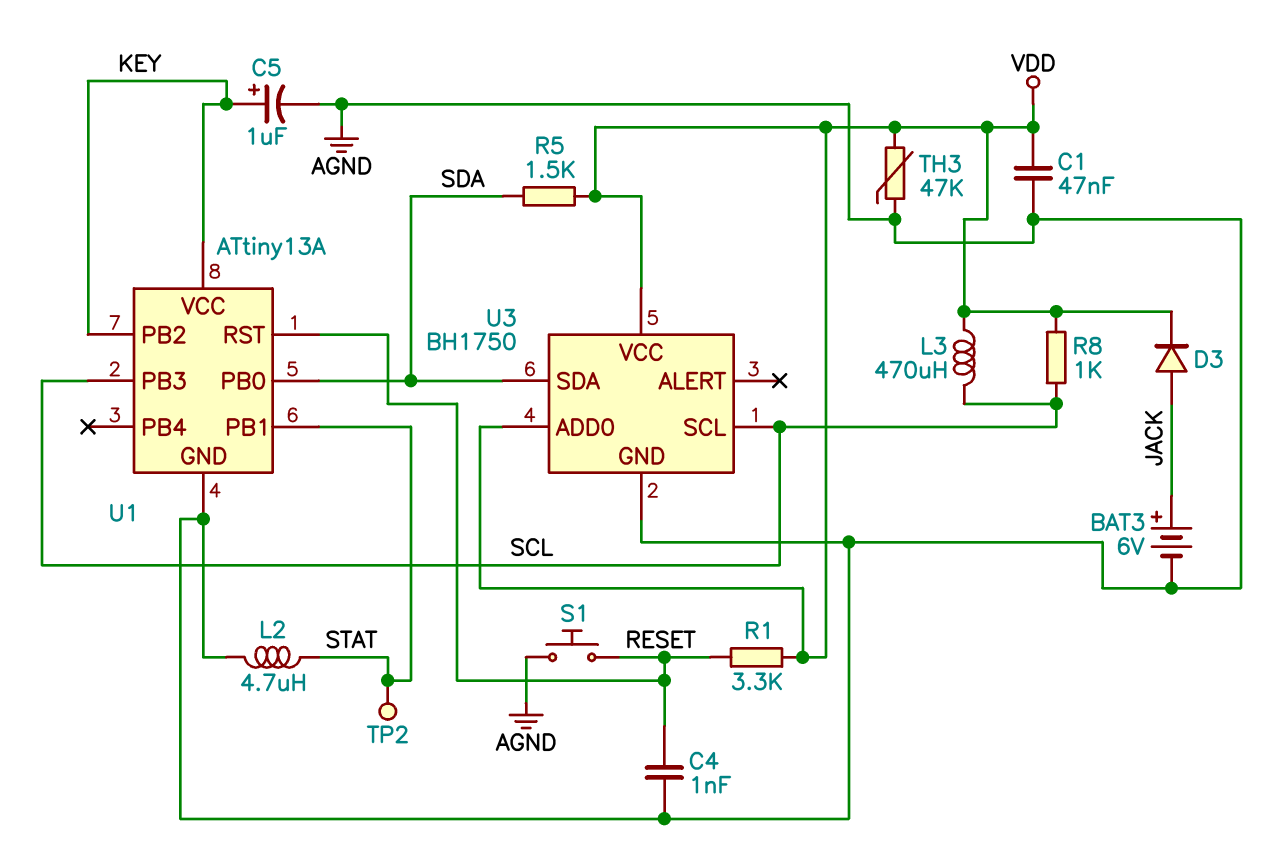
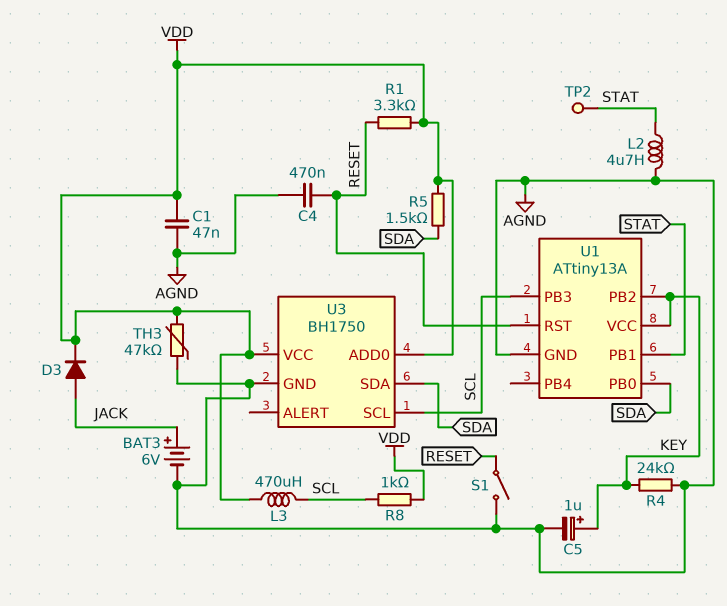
C4: 1nF (AGND, RESET) -> 470nF (AGND, RESET)
R4: none -> 24k (AGND, KEY)
S1: button (AGND, RESET) -> switch (AGND, RESET)

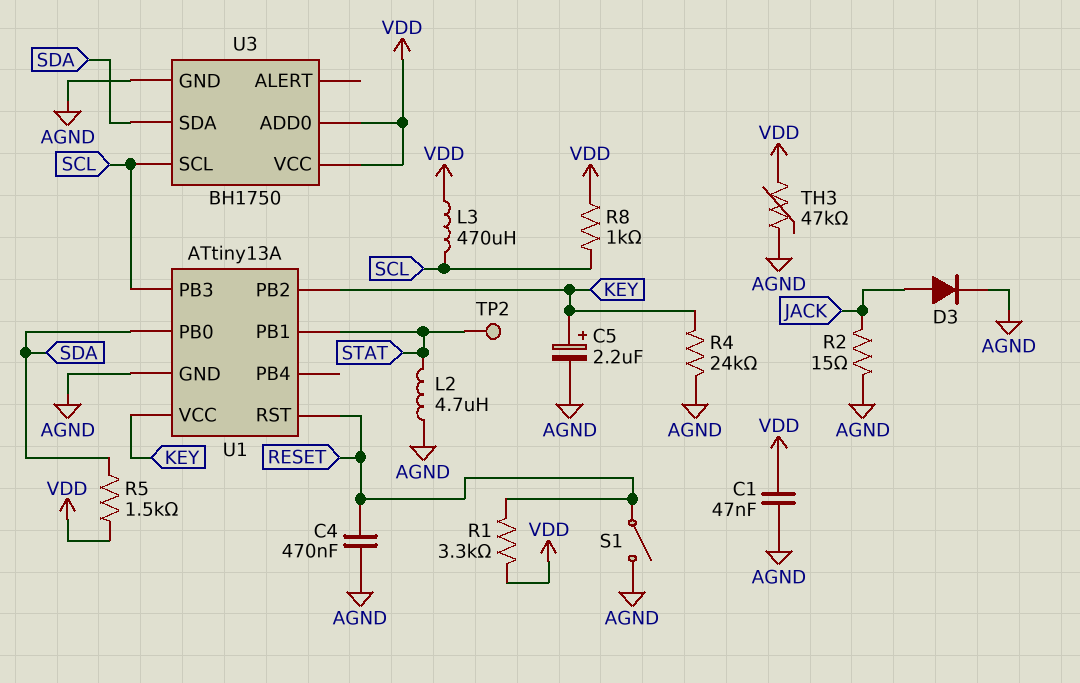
BAT3: 6V (plus JACK, minus AGND) -> none
C5: 1uF (plus KEY, minus AGND) -> 2.2uF (plus KEY, minus AGND)
D3: diode (A JACK, K VDD) -> diode (A JACK, K AGND)
R2: none -> 15 (AGND, JACK)

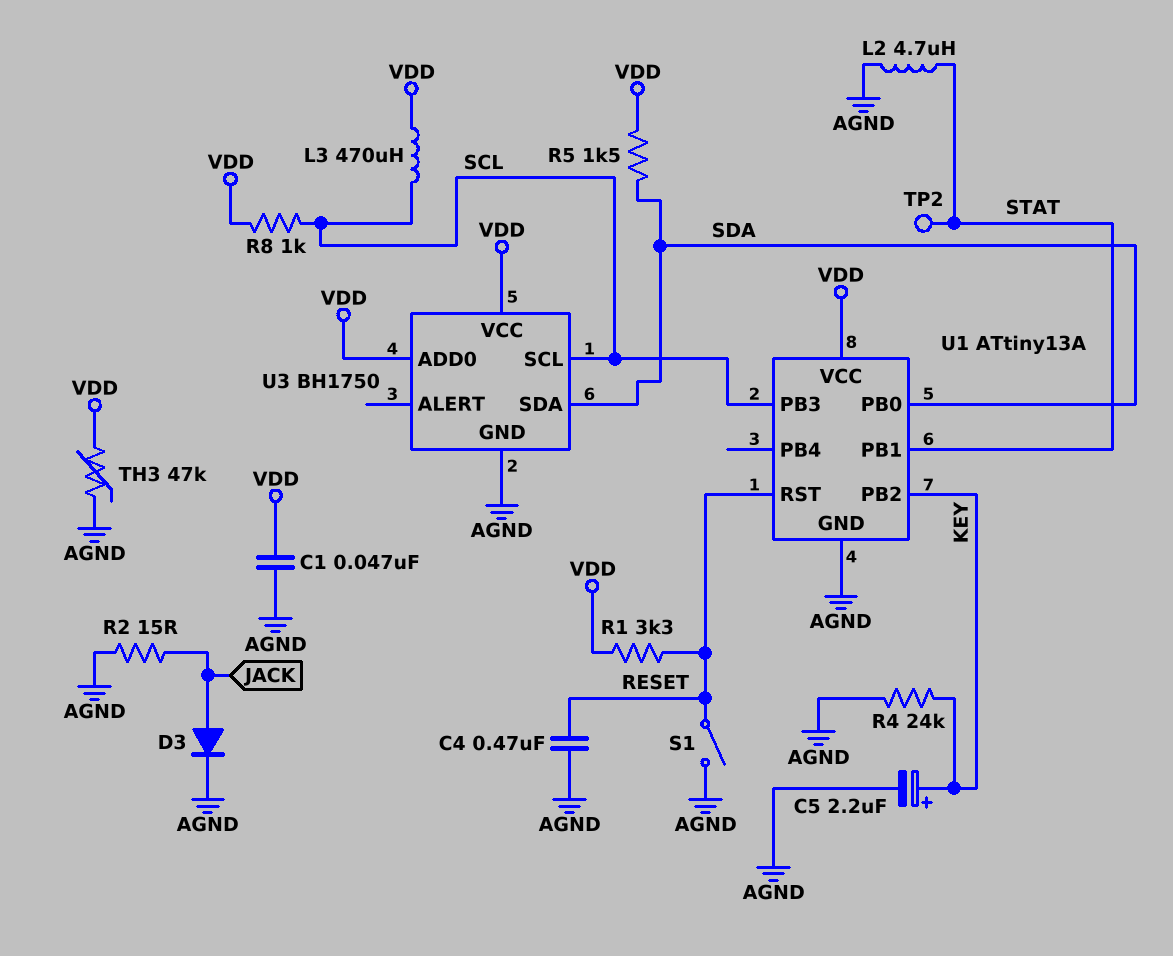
U1 pin VCC: KEY -> VDD

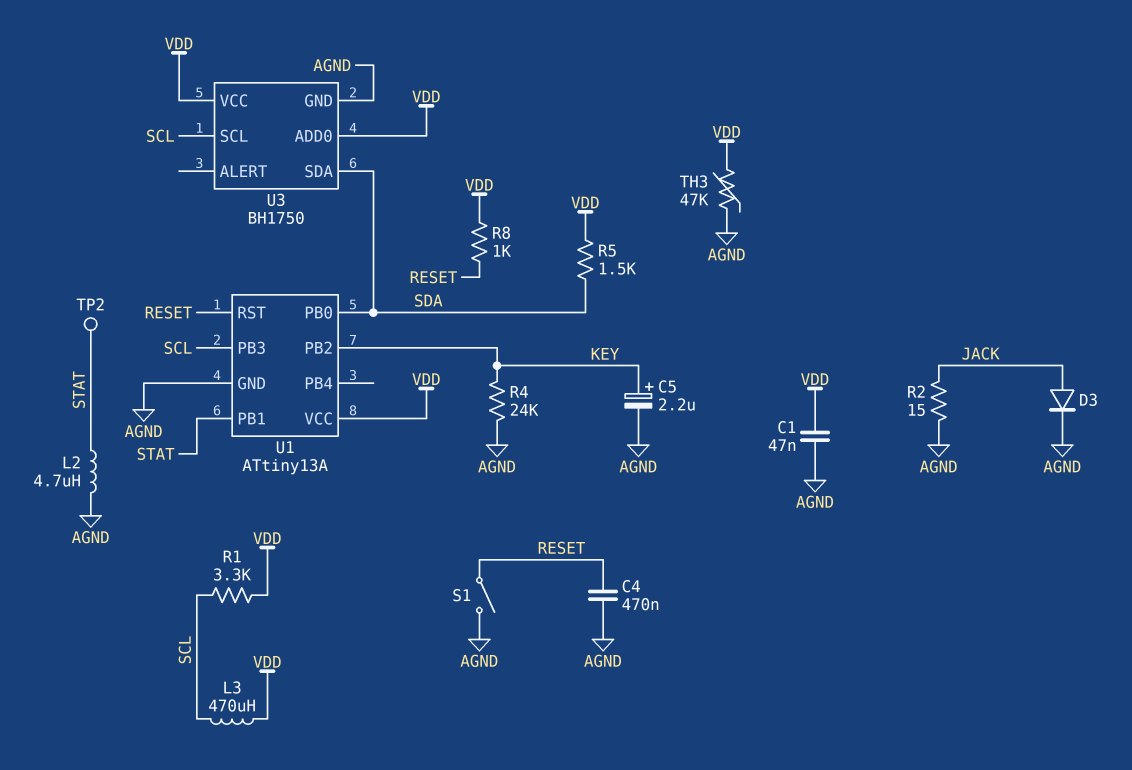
R1: 3.3k (RESET, VDD) -> 3.3k (SCL, VDD)
R8: 1k (SCL, VDD) -> 1k (RESET, VDD)

